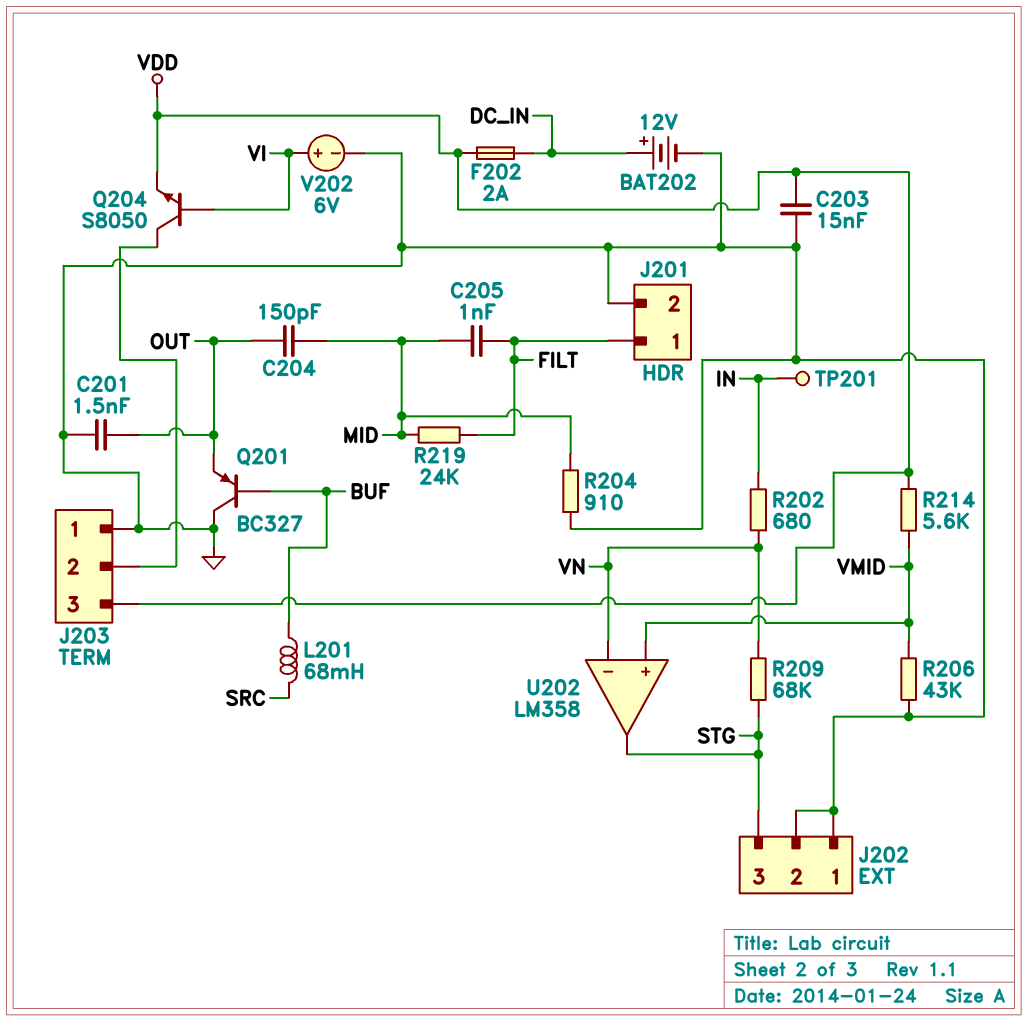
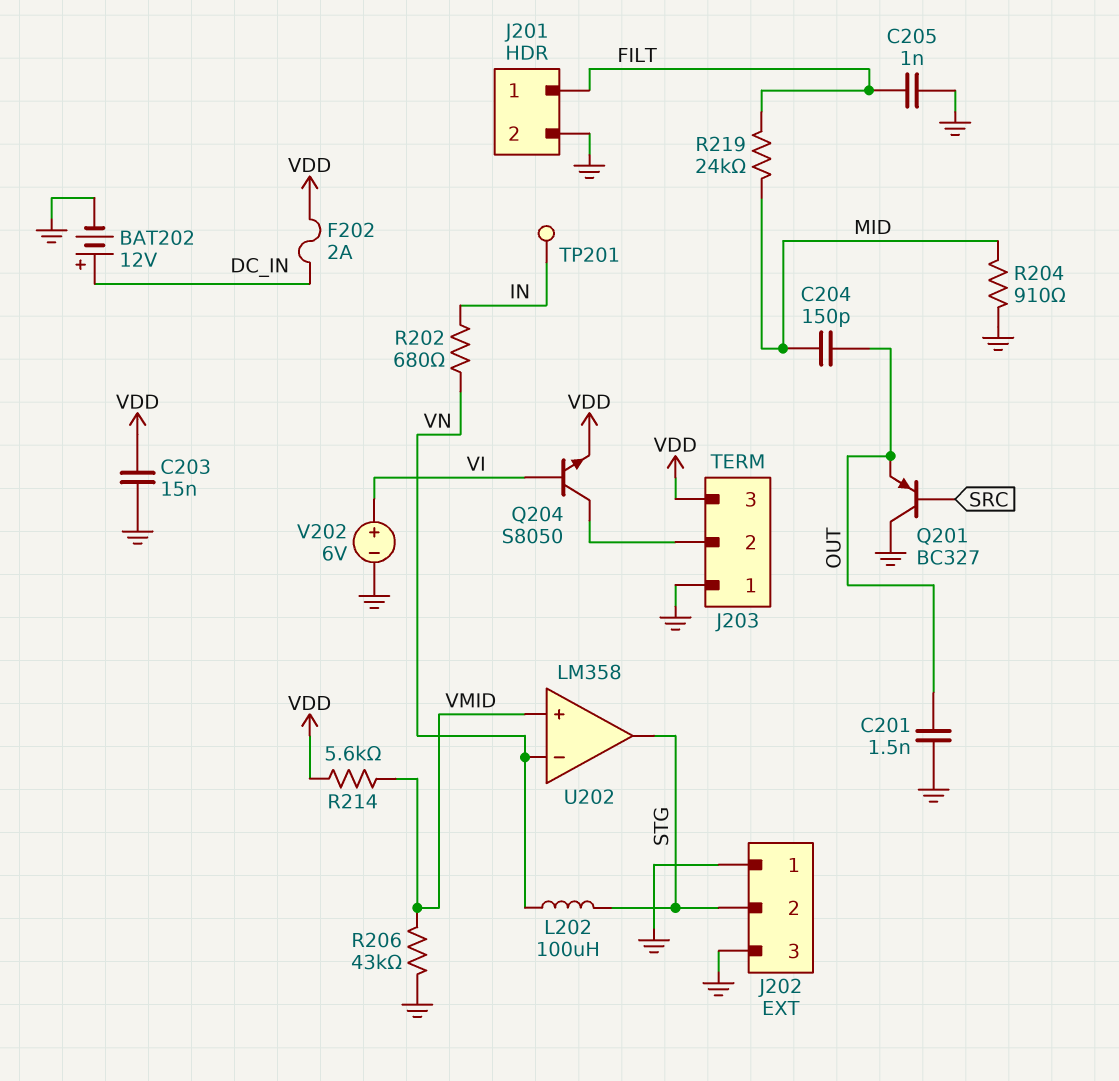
C205: 1nF (FILT, MID) -> 1nF (FILT, GND)
J202 pin 2: GND -> STG
J202 pin 3: STG -> GND
L201: 68mH (BUF, SRC) -> none
L202: none -> 100uH (STG, VN)
Q201: PNP BC327 (B BUF, C GND, E OUT) -> PNP BC327 (B SRC, C GND, E OUT)
R209: 68k (STG, VN) -> none

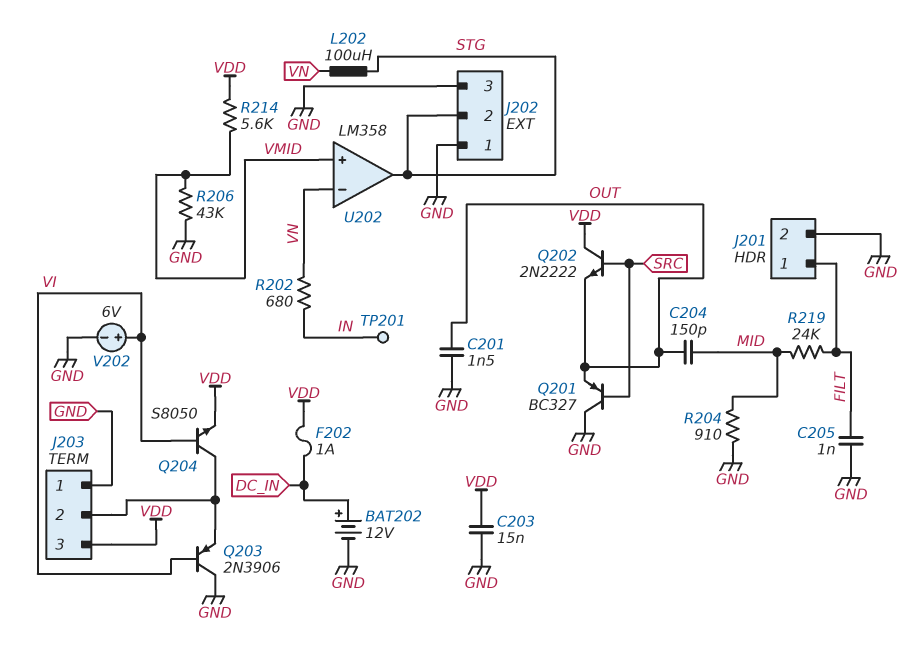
F202: 2A (DC_IN, VDD) -> 1A (DC_IN, VDD)
Q202: none -> NPN 2N2222 (B SRC, C VDD, E OUT)
Q203: none -> PNP 2N3906 (B VI, C GND, E J203/2)

